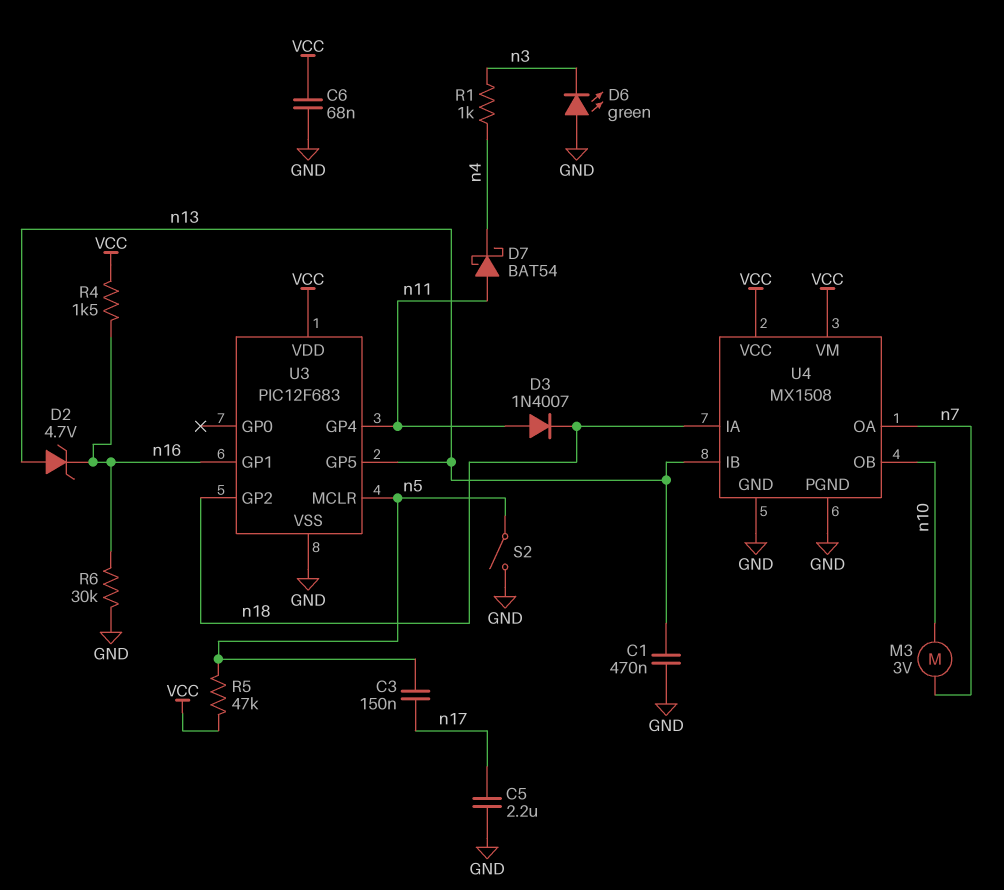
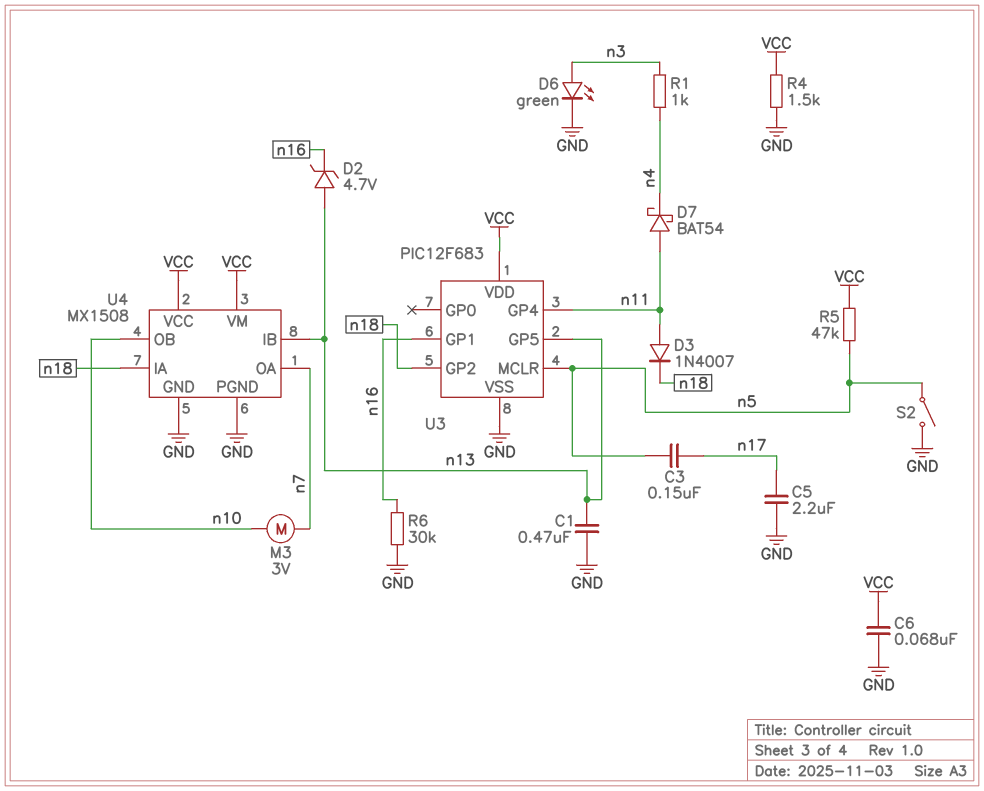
D6: LED green (A GND, K n3) -> LED green (A n3, K GND)
R4: 1.5k (VCC, n16) -> 1.5k (GND, VCC)

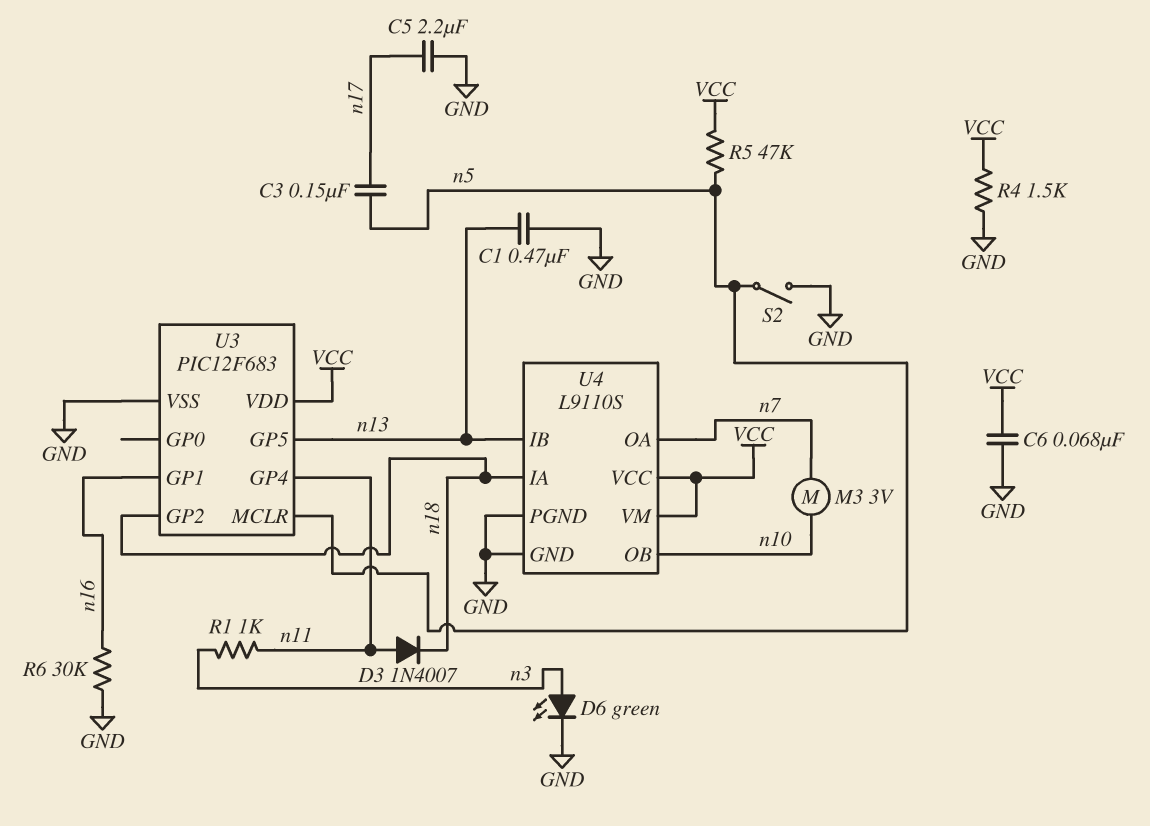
D2: zener 4.7V (A n13, K n16) -> none
D7: schottky BAT54 (A n11, K n4) -> none
R1: 1k (n3, n4) -> 1k (n3, n11)
U4: MX1508 -> L9110S

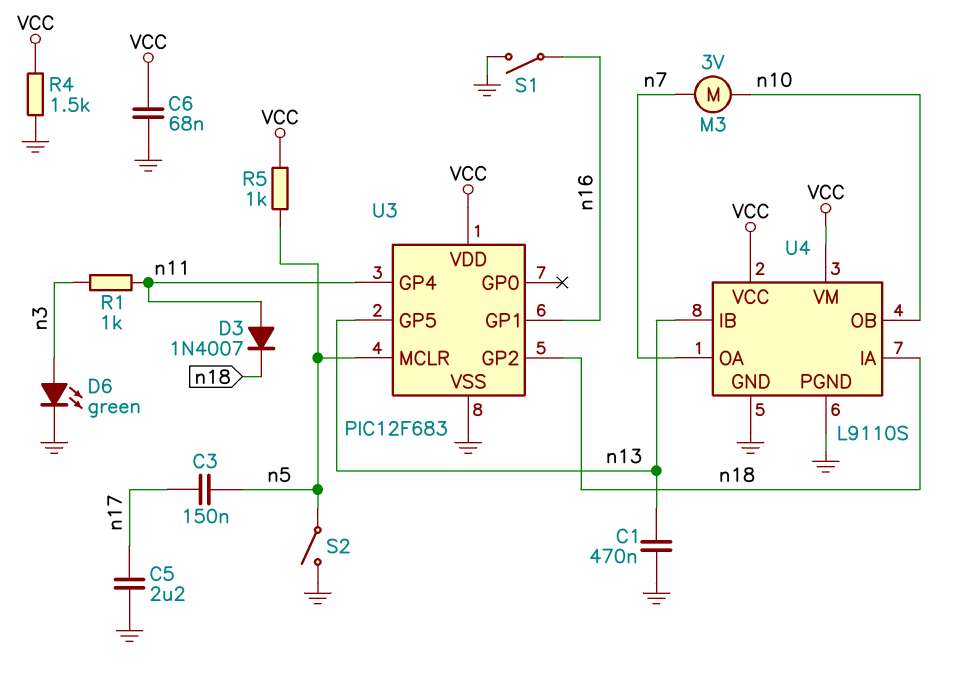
R5: 47k (VCC, n5) -> 1k (VCC, n5)
R6: 30k (GND, n16) -> none
S1: none -> switch (GND, n16)

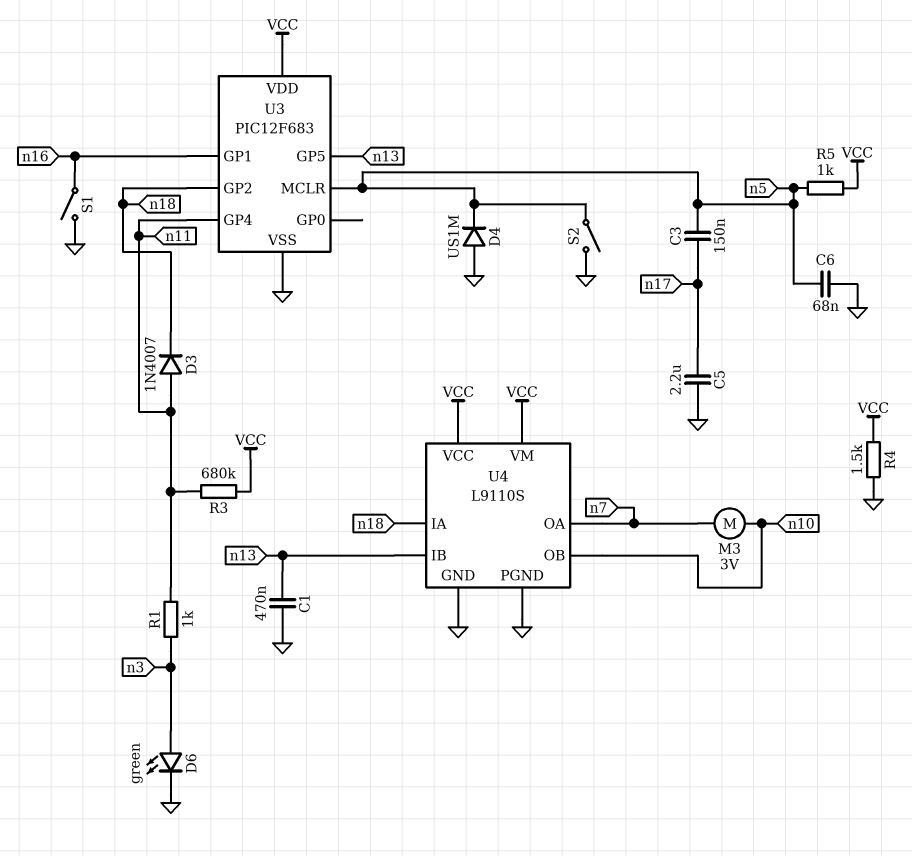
C6: 68nF (GND, VCC) -> 68nF (GND, n5)
D4: none -> diode US1M (A GND, K n5)
R3: none -> 680k (VCC, n11)

